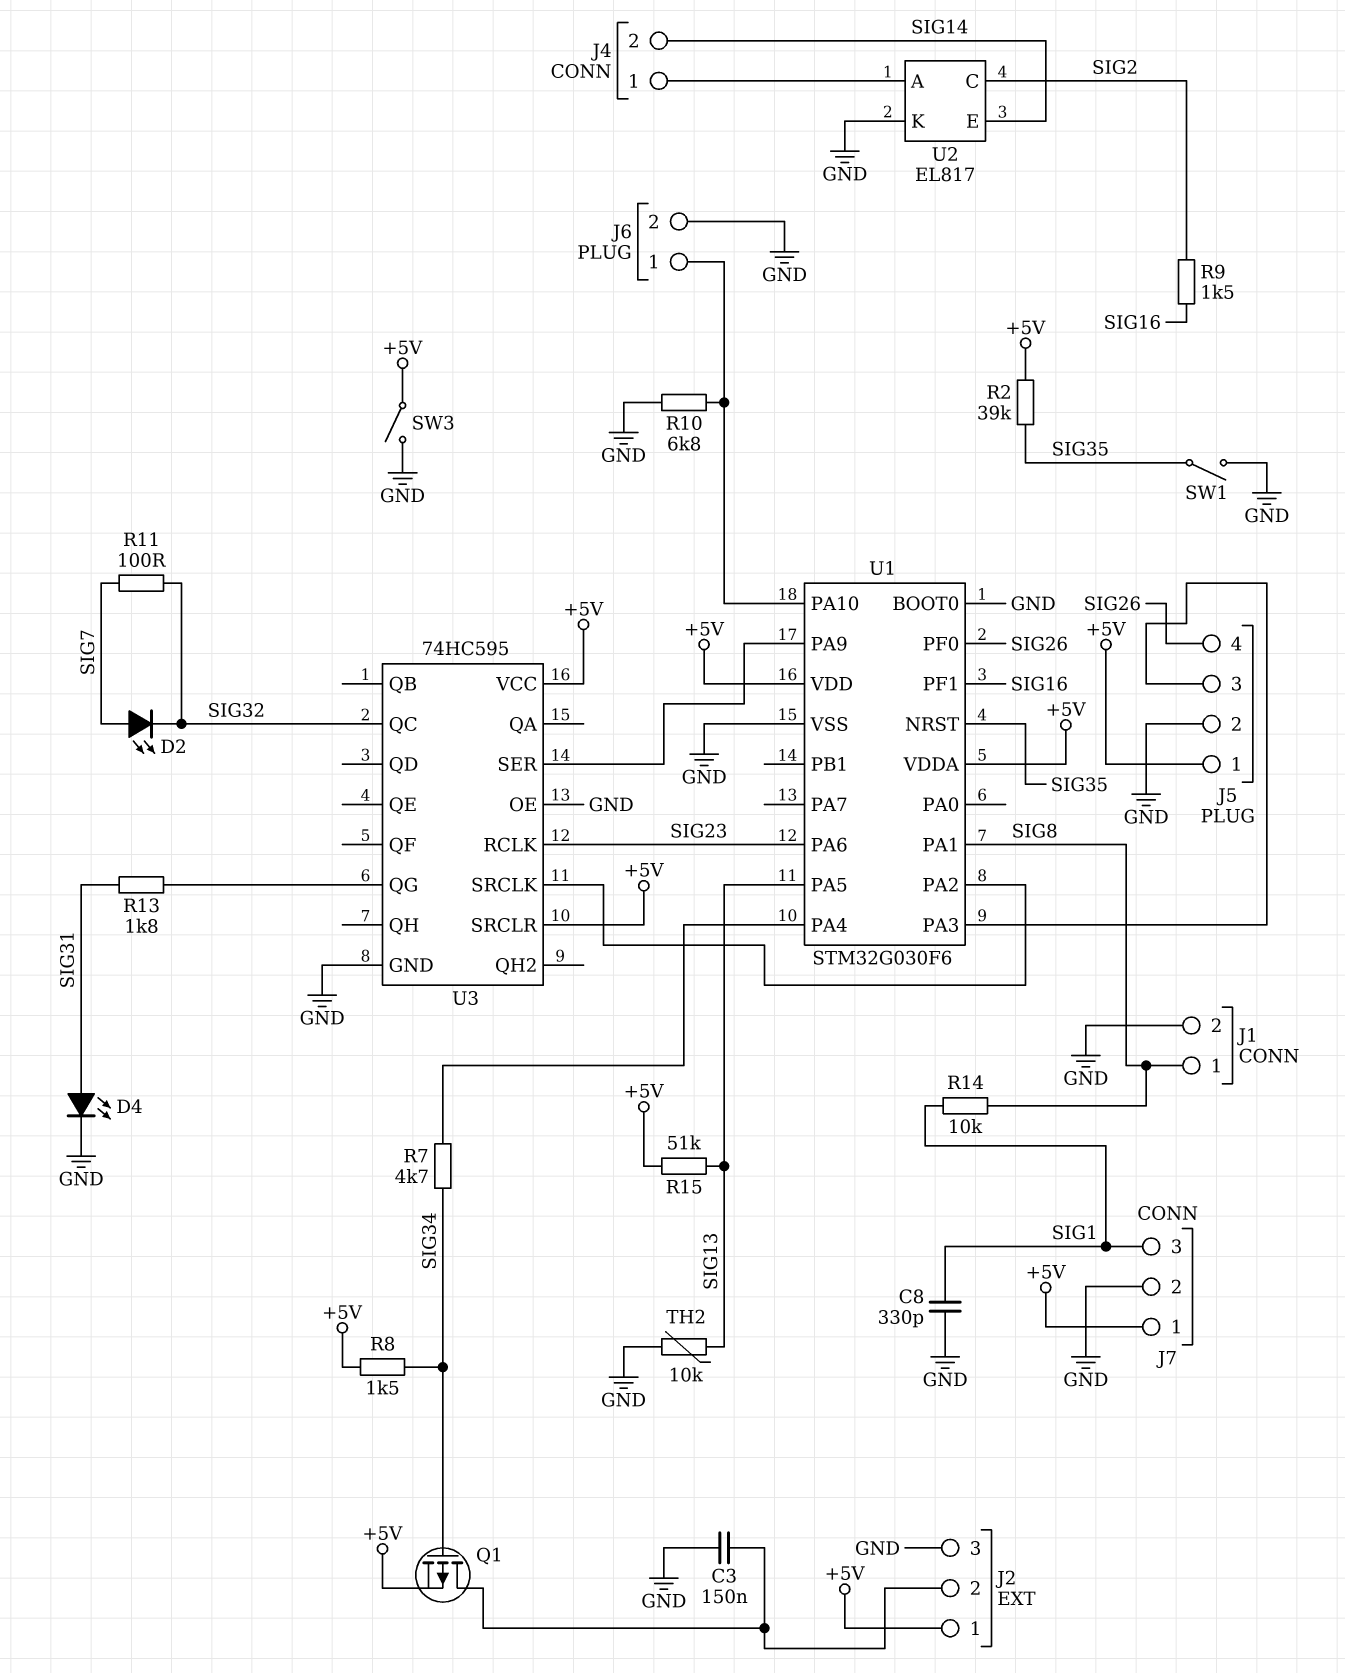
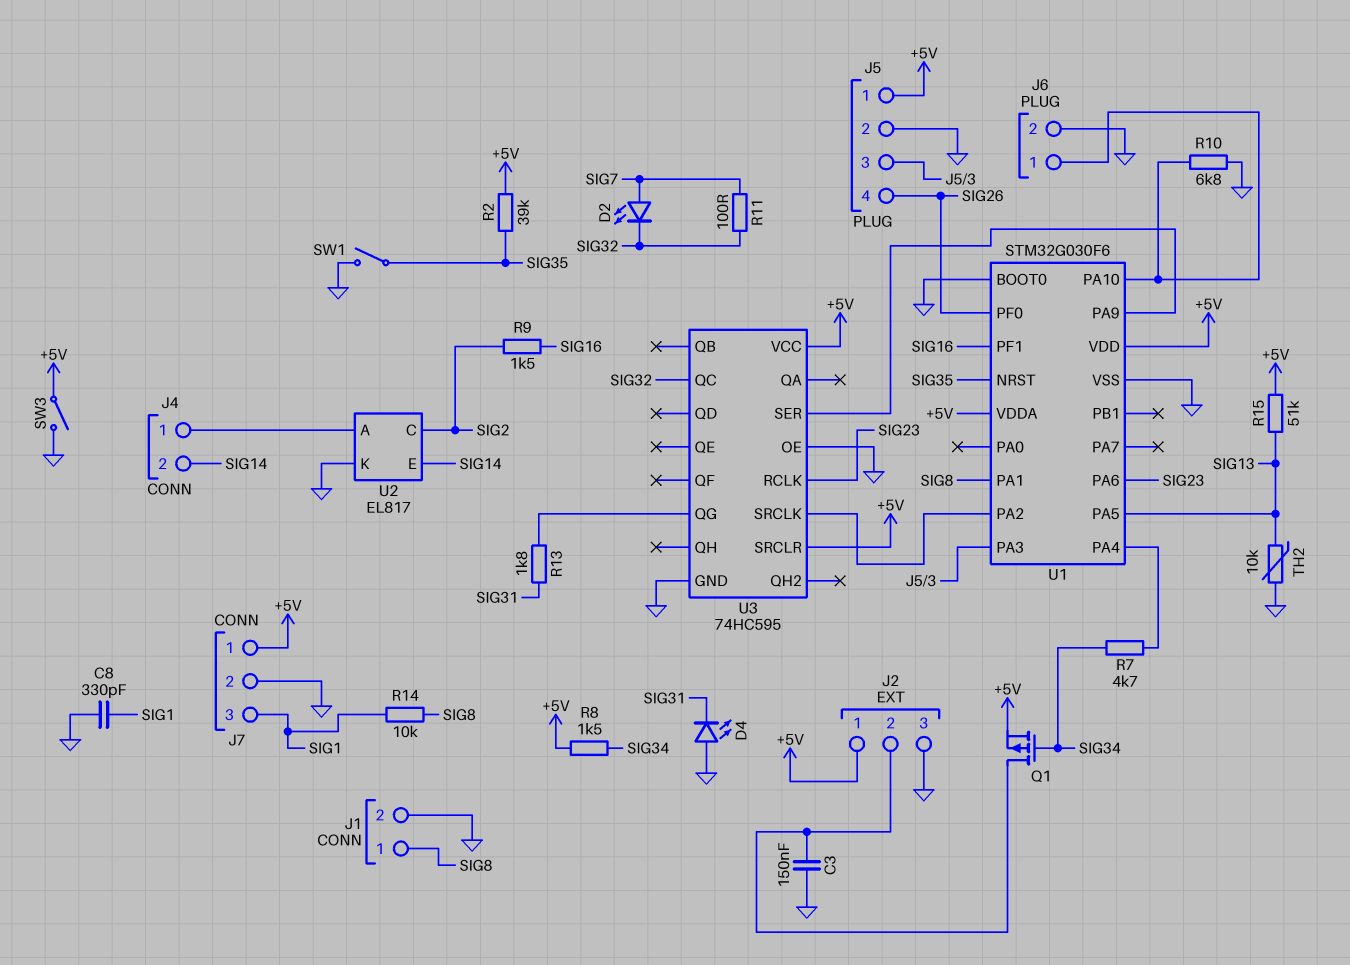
D4: LED (A SIG31, K GND) -> LED (A GND, K SIG31)

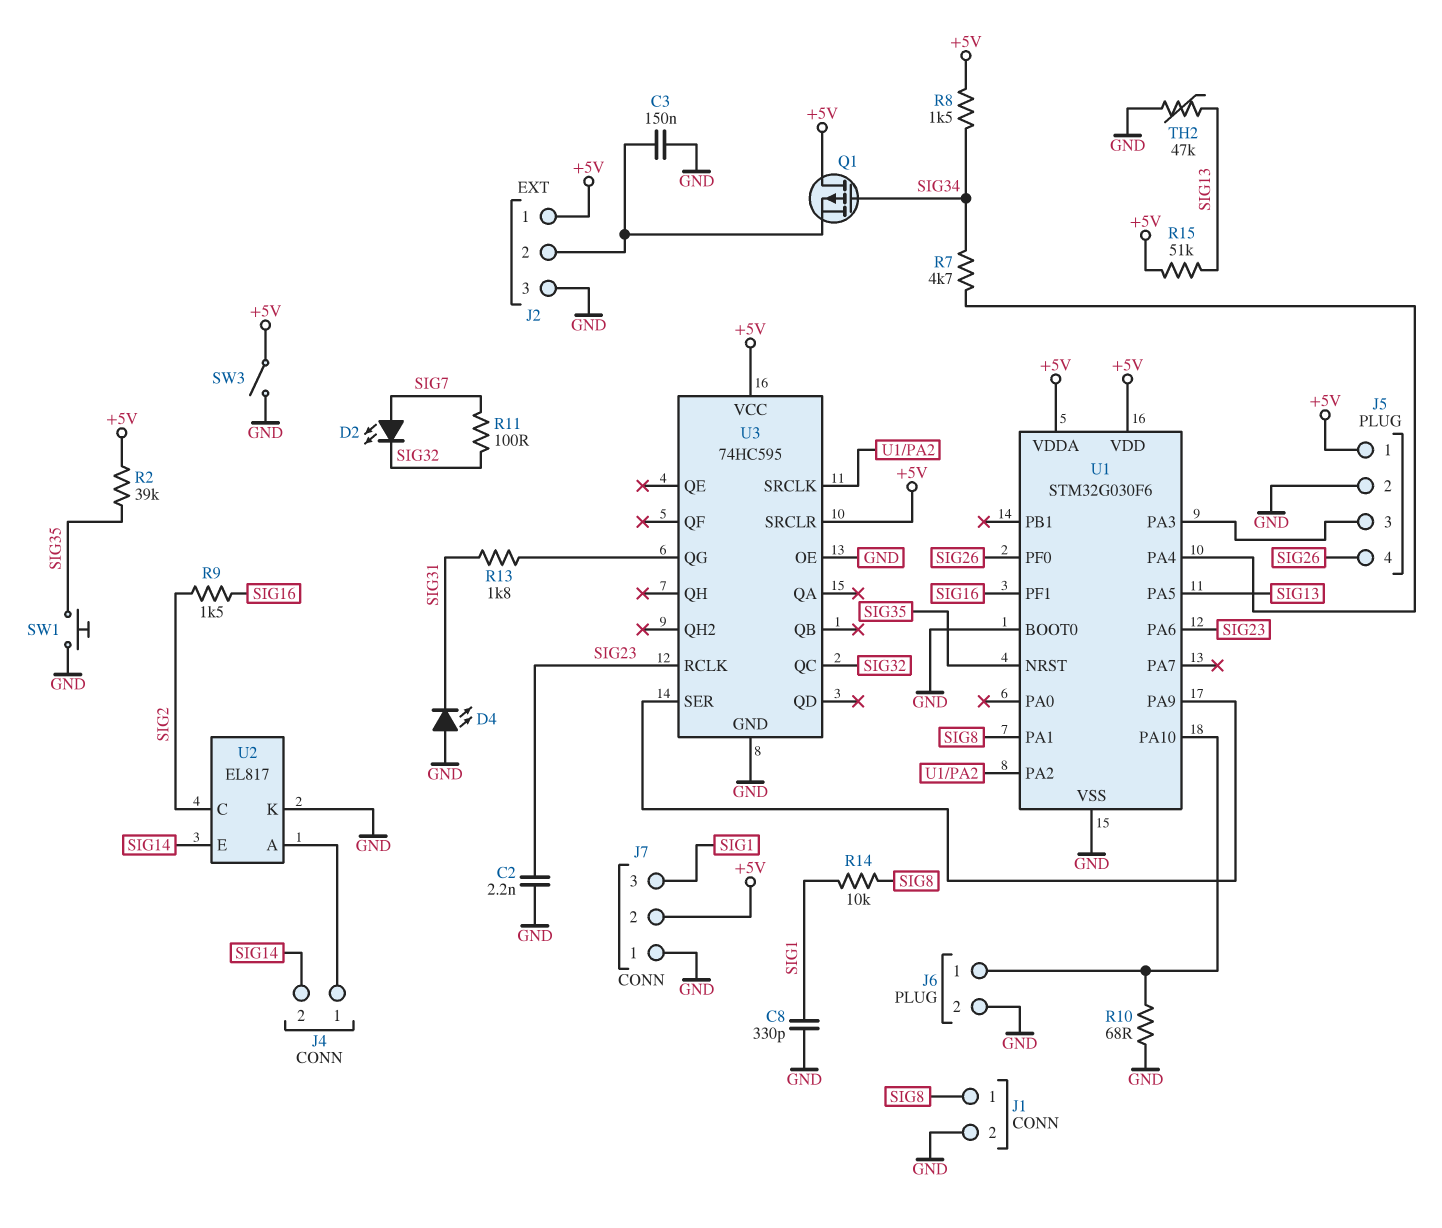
C2: none -> 2.2nF (GND, SIG23)
J7 pin 1: +5V -> GND
J7 pin 2: GND -> +5V
Q1: PMOS (G SIG34, D J2/2, S +5V) -> PMOS (G SIG34, D +5V, S J2/2)
R10: 6.8k (GND, J6/1) -> 68 (GND, J6/1)
SW1: switch (GND, SIG35) -> button (GND, SIG35)
TH2: 10k (GND, SIG13) -> 47k (GND, SIG13)

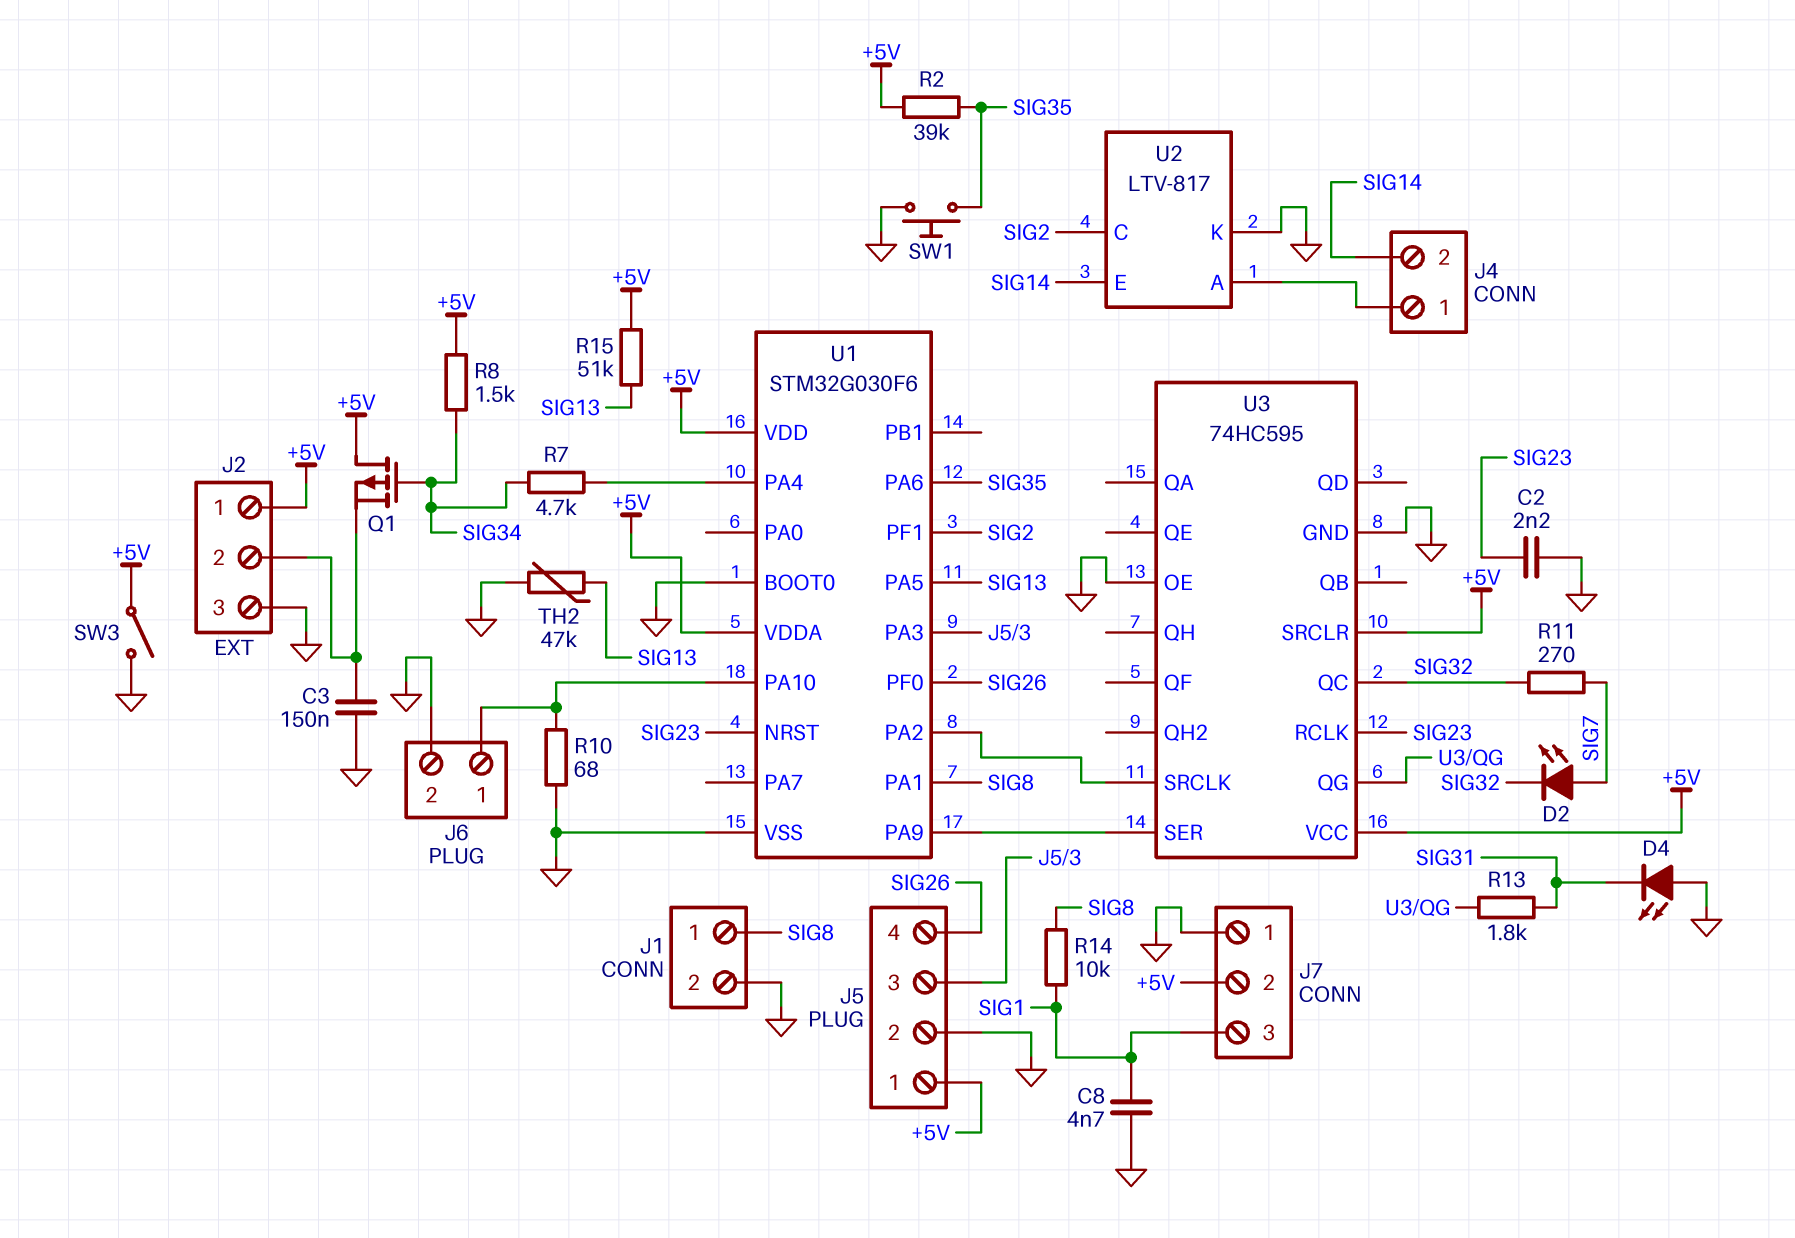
C8: 330pF (GND, SIG1) -> 4.7nF (GND, SIG1)
R9: 1.5k (SIG2, SIG16) -> none
R11: 100 (SIG7, SIG32) -> 270 (SIG7, SIG32)
U1 pin NRST: SIG35 -> SIG23
U1 pin PA6: SIG23 -> SIG35
U1 pin PF1: SIG16 -> SIG2
U2: EL817 -> LTV-817

